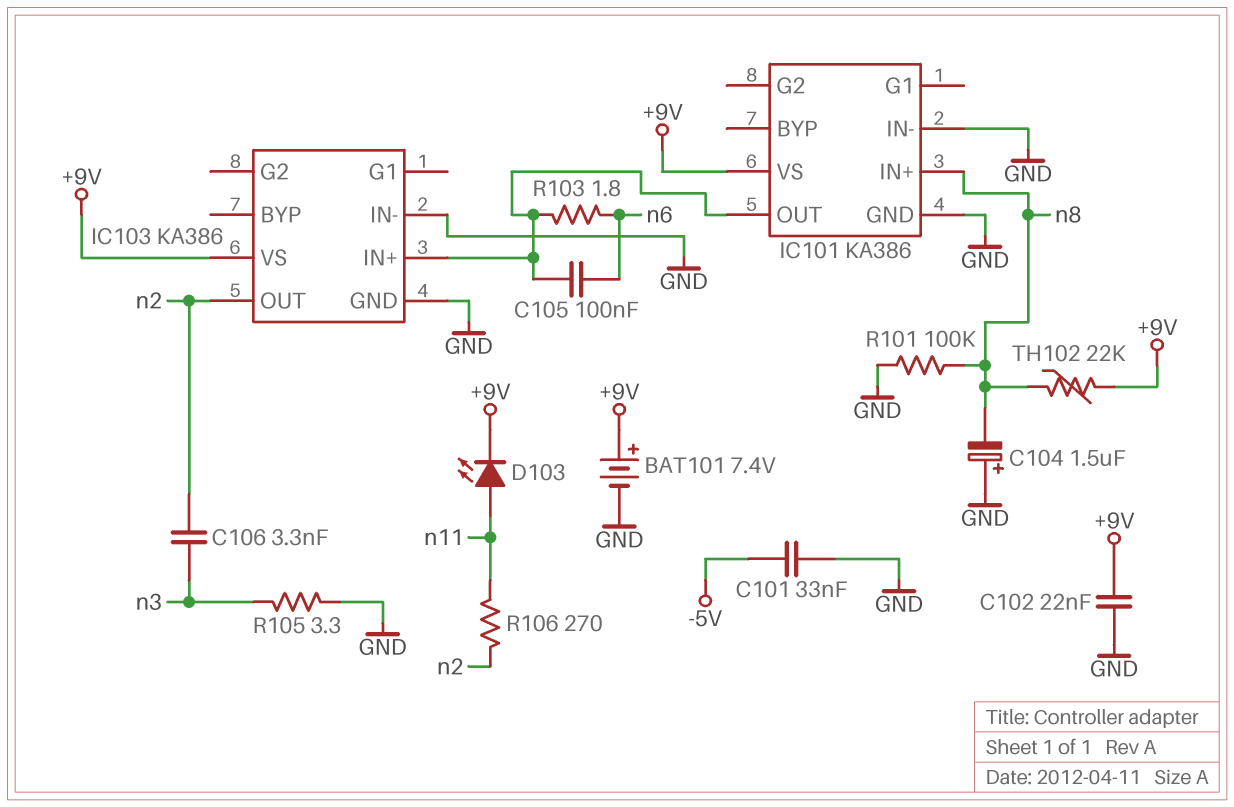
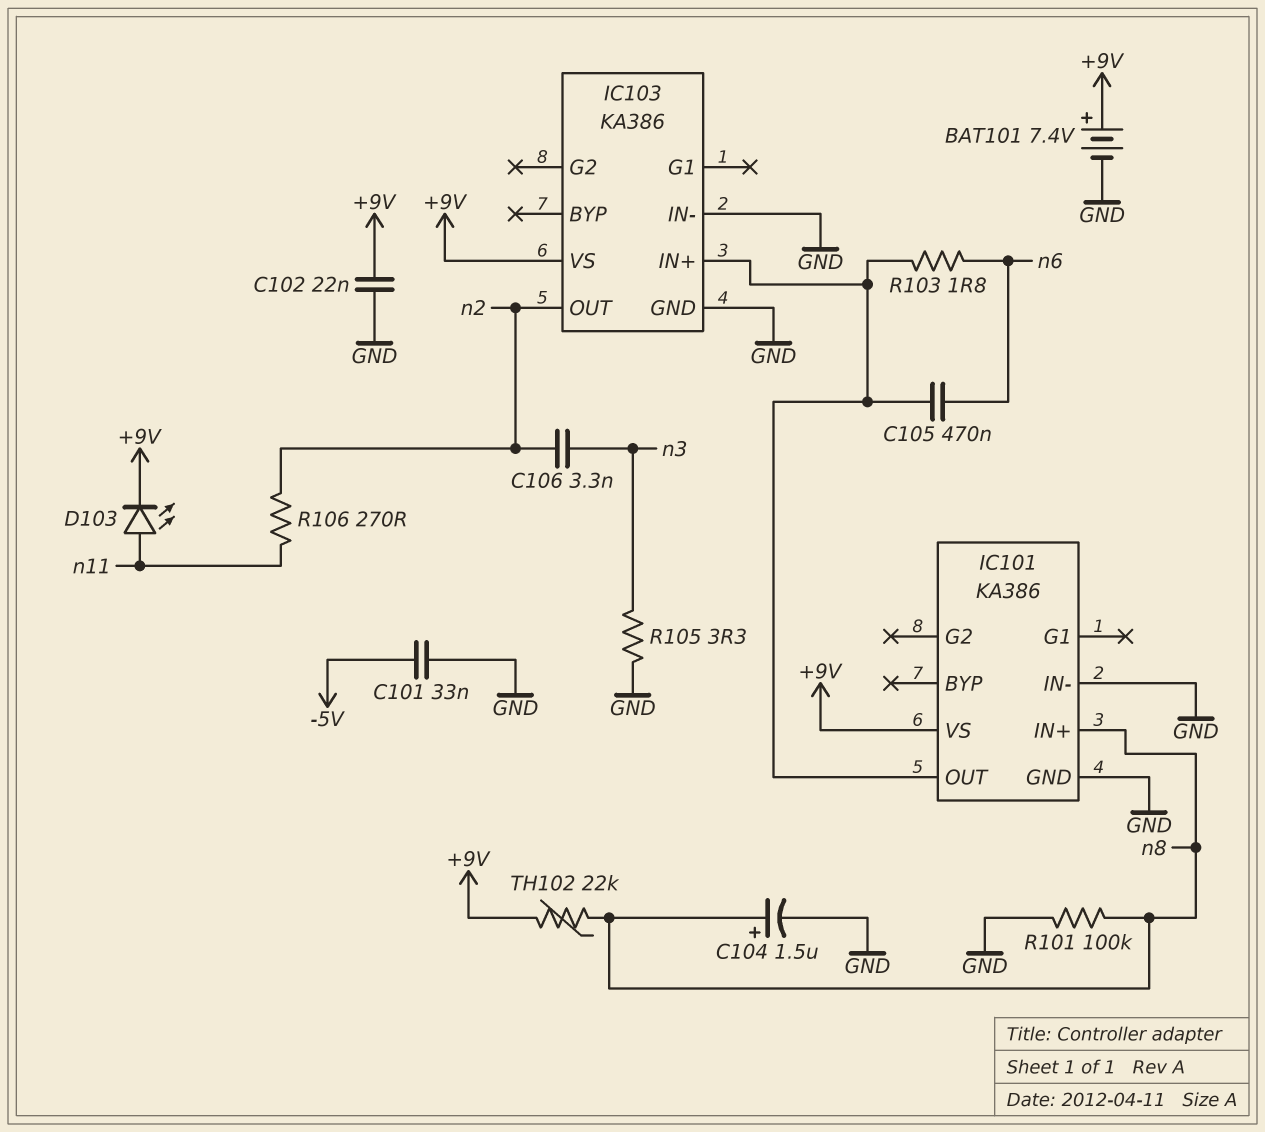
C104: 1.5uF (plus GND, minus n8) -> 1.5uF (plus n8, minus GND)
C105: 100nF (IC101/OUT, n6) -> 470nF (IC101/OUT, n6)

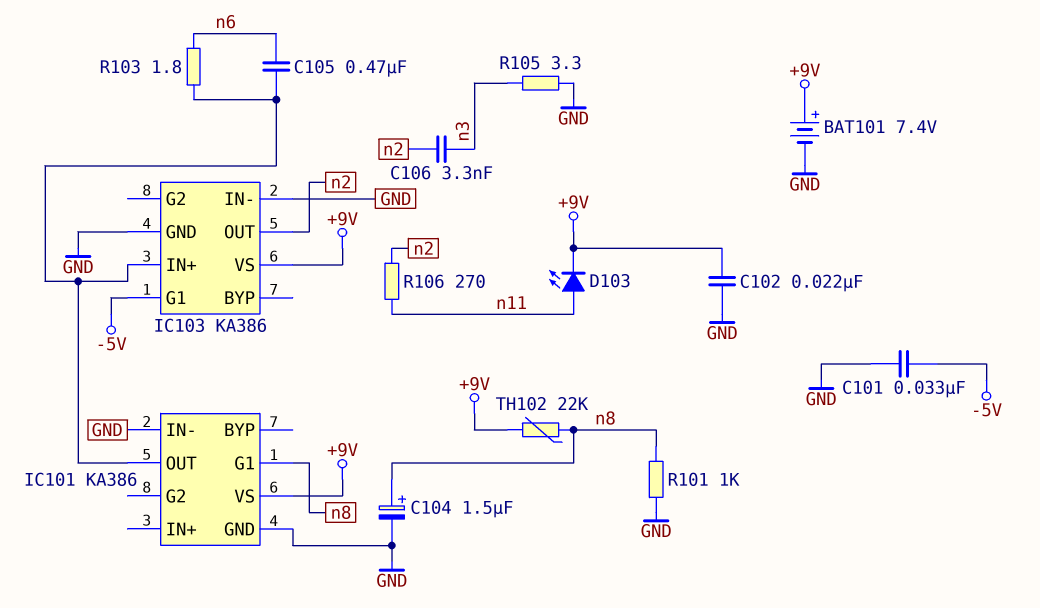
IC101 pin G1: none -> n8
IC101 pin IN+: n8 -> none
IC103 pin G1: none -> -5V
R101: 100k (GND, n8) -> 1k (GND, n8)

